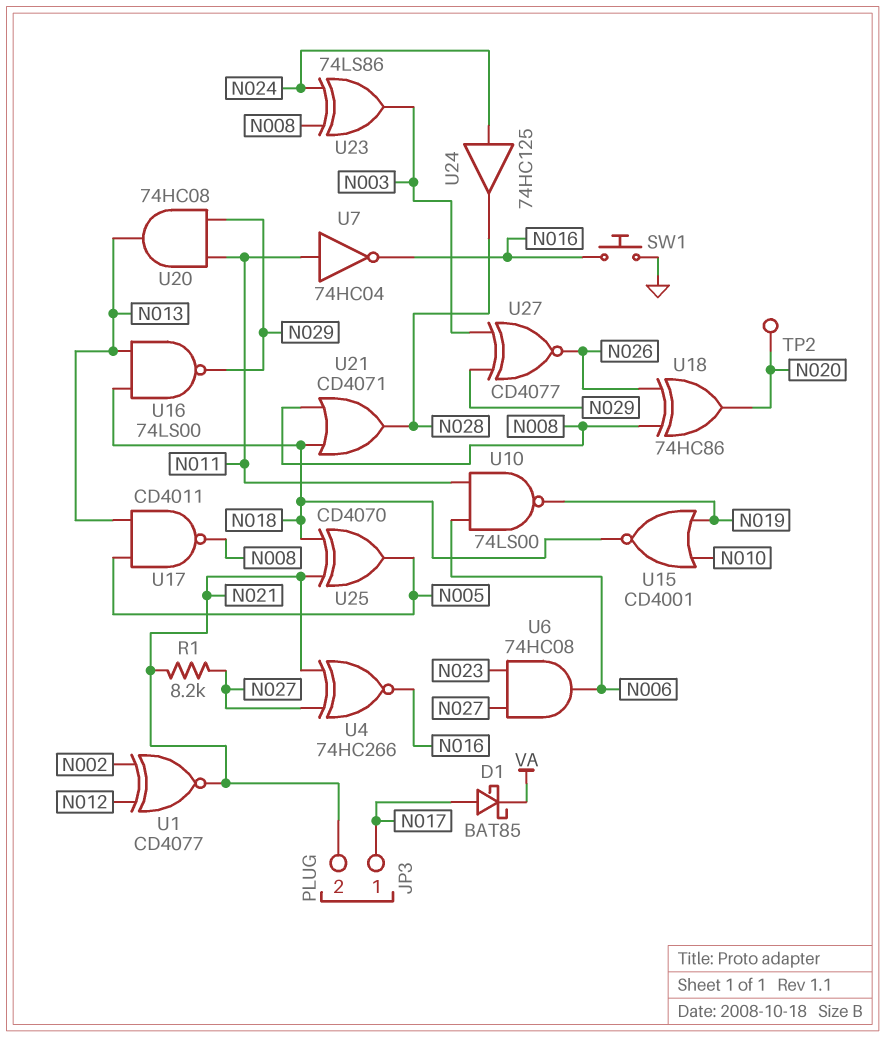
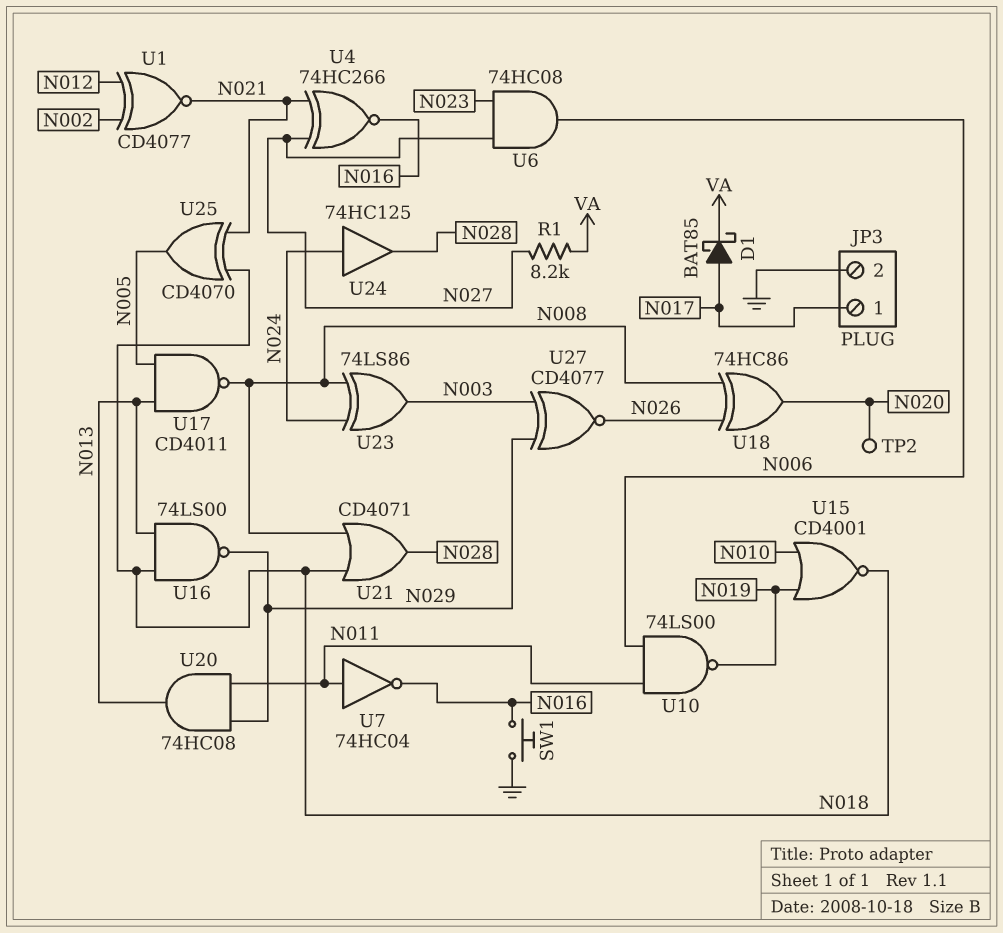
JP3 pin 2: N021 -> GND
R1: 8.2k (N021, N027) -> 8.2k (N027, VA)

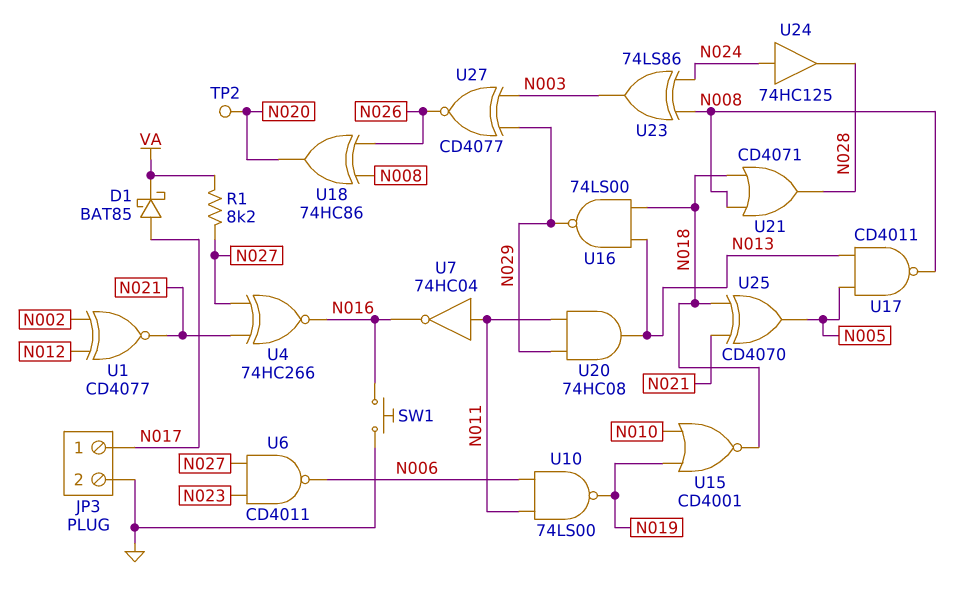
U6: AND 74HC08 (in N023, in N027, out N006) -> NAND CD4011 (in N023, in N027, out N006)

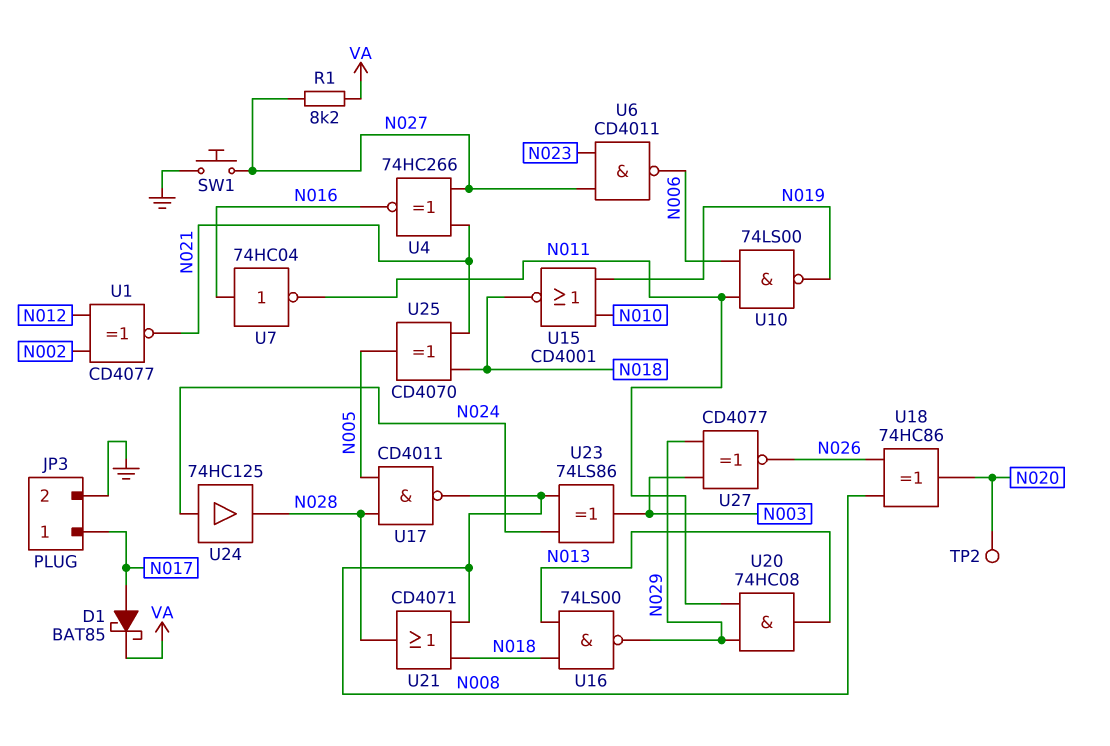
SW1: button (GND, N016) -> button (GND, N027)
U7: NOT 74HC04 (in N011, out N016) -> NOT 74HC04 (in N016, out N011)
U17: NAND CD4011 (in N005, in N013, out N008) -> NAND CD4011 (in N005, in N028, out N008)

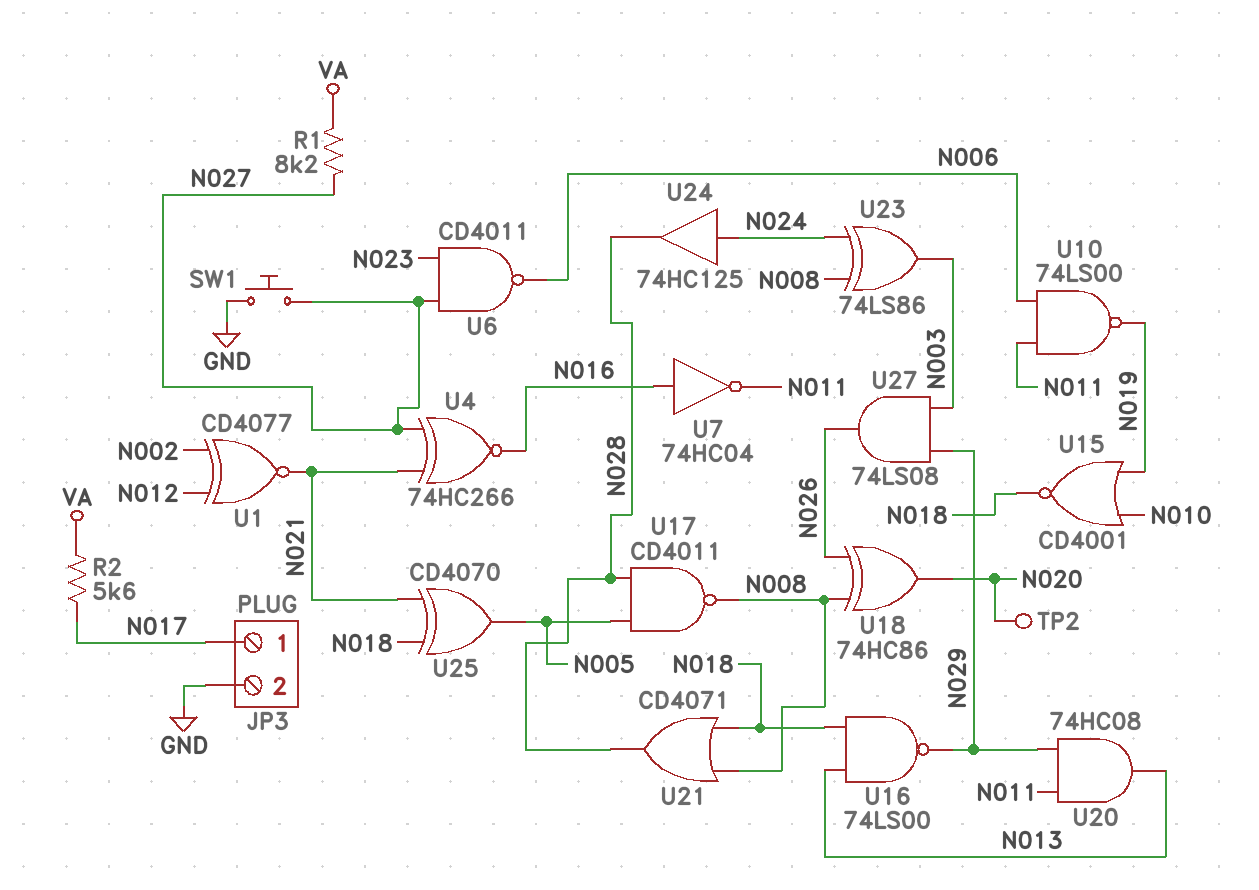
D1: schottky BAT85 (A N017, K VA) -> none
R2: none -> 5.6k (N017, VA)
U27: XNOR CD4077 (in N003, in N029, out N026) -> AND 74LS08 (in N003, in N029, out N026)

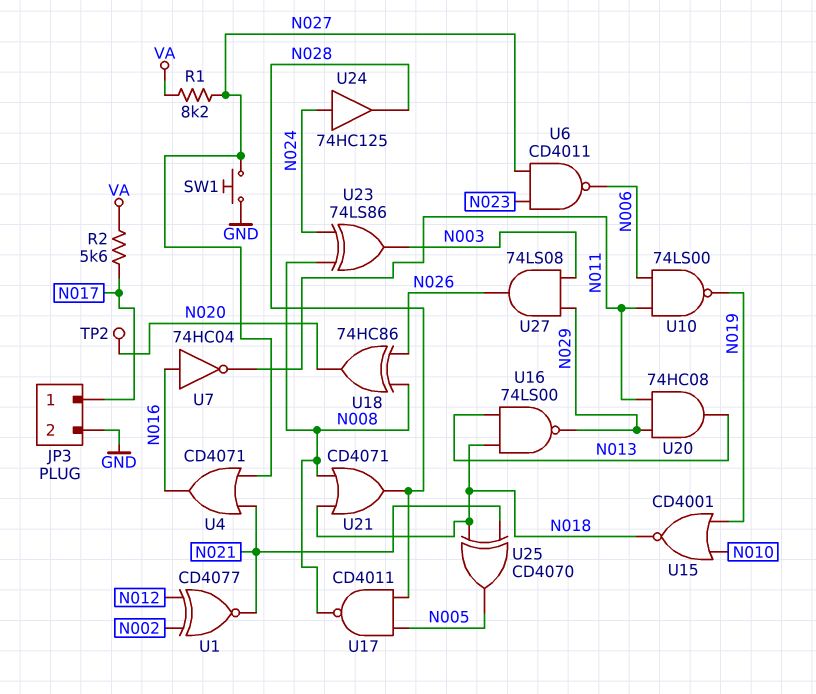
U4: XNOR 74HC266 (in N021, in N027, out N016) -> OR CD4071 (in N021, in N027, out N016)

